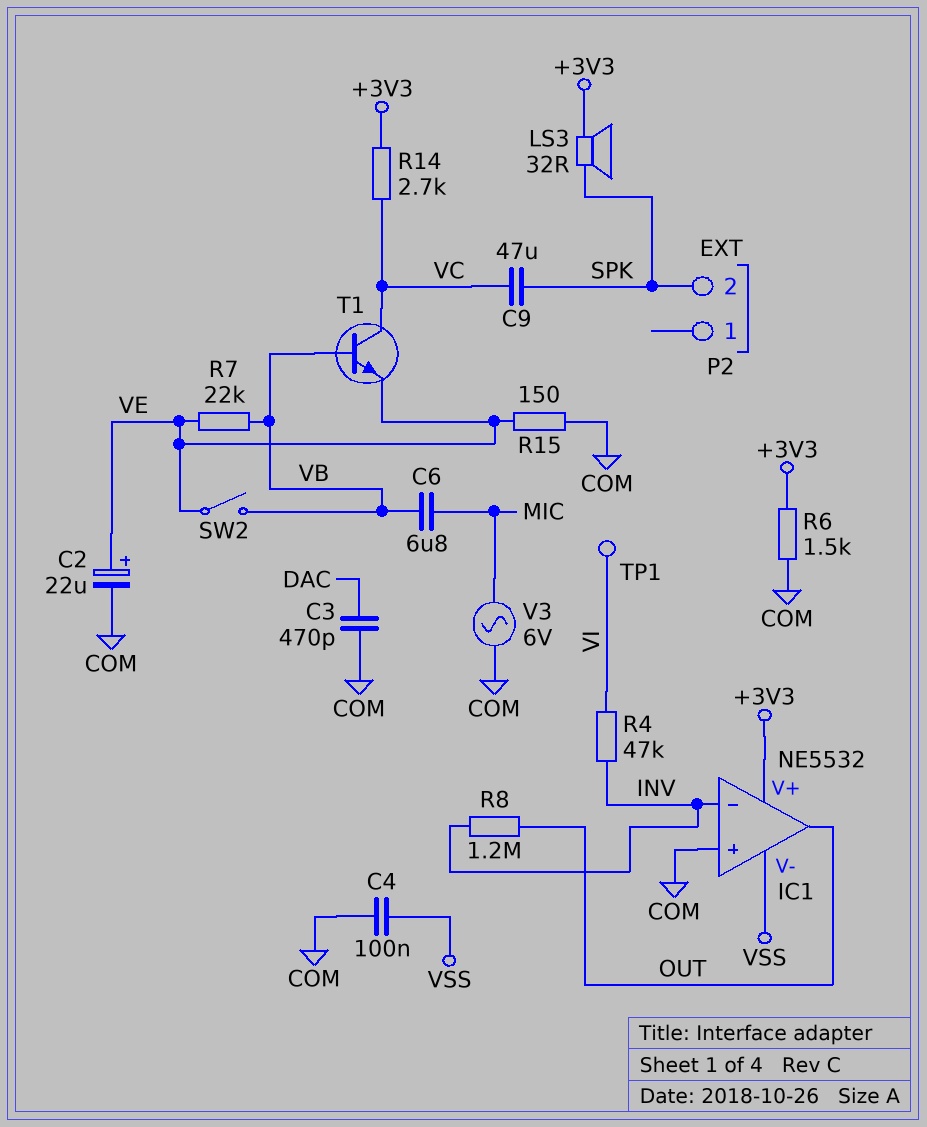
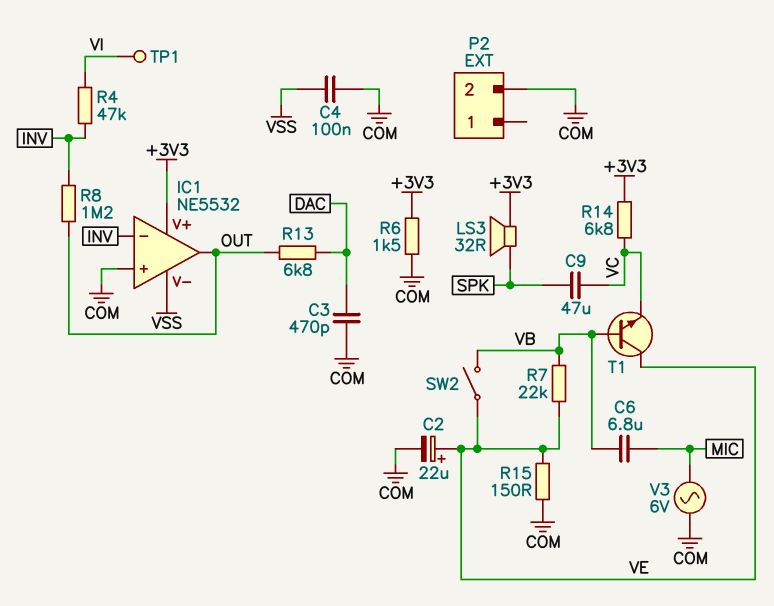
P2 pin 2: SPK -> COM
R13: none -> 6.8k (DAC, OUT)
R14: 2.7k (+3V3, VC) -> 6.8k (+3V3, VC)
T1: NPN (B VB, C VC, E VE) -> NPN (B VB, C VE, E VC)

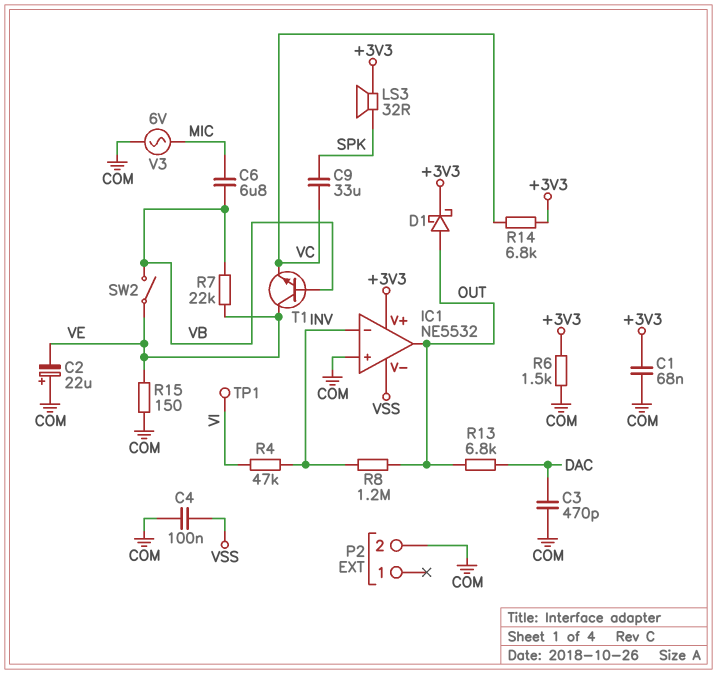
C1: none -> 68nF (+3V3, COM)
C2: 22uF (plus VE, minus COM) -> 22uF (plus COM, minus VE)
C9: 47uF (SPK, VC) -> 33uF (SPK, VC)
D1: none -> schottky (A OUT, K +3V3)

